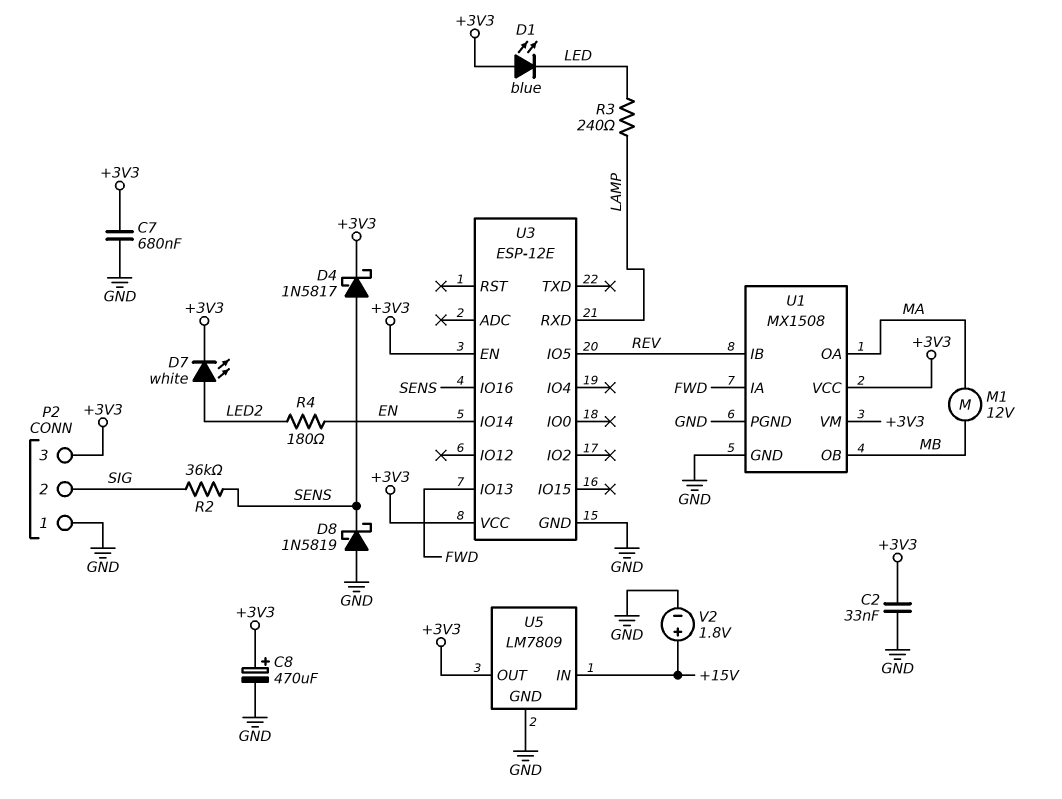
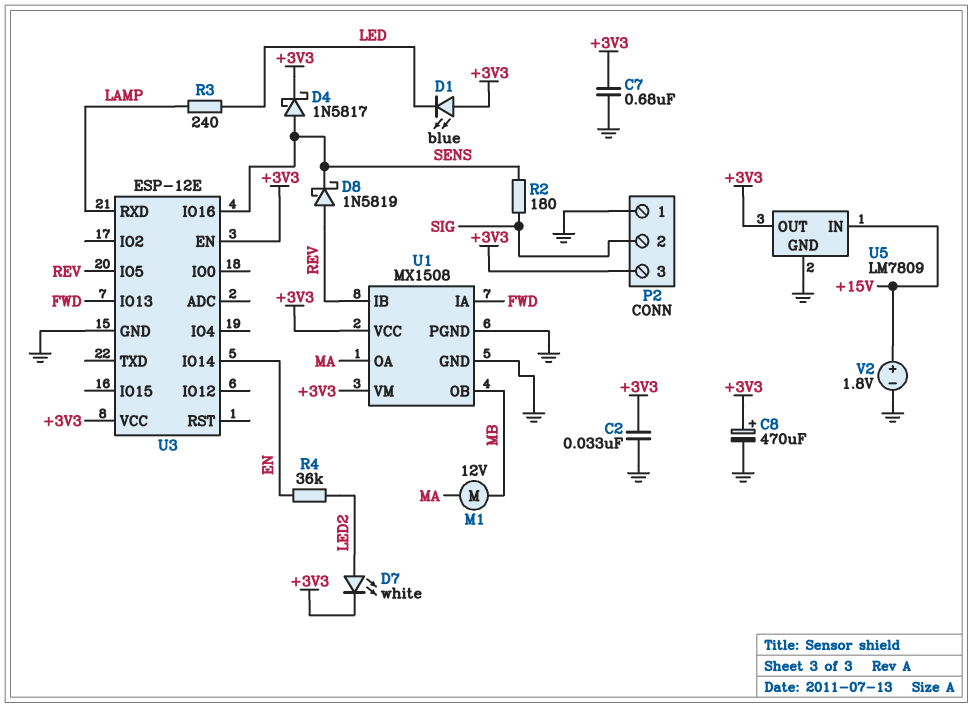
D8: schottky 1N5819 (A GND, K SENS) -> schottky 1N5819 (A REV, K SENS)
R2: 36k (SENS, SIG) -> 180 (SENS, SIG)
R4: 180 (EN, LED2) -> 36k (EN, LED2)

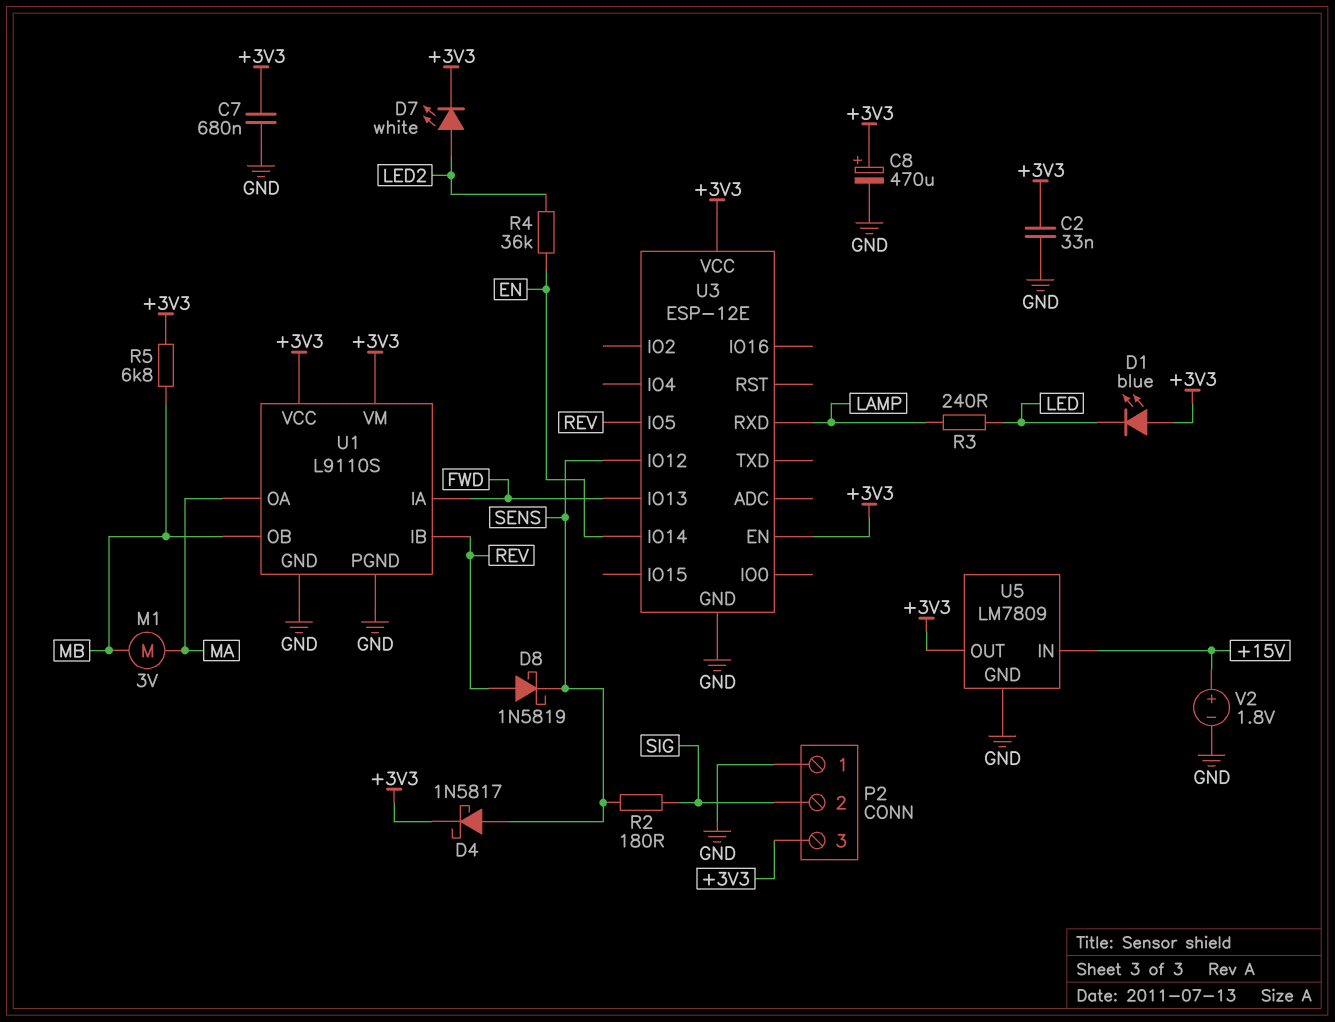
M1: motor 12V (MA, MB) -> motor 3V (MA, MB)
R5: none -> 6.8k (+3V3, MB)
U1: MX1508 -> L9110S
U3 pin IO12: none -> SENS
U3 pin IO16: SENS -> none

